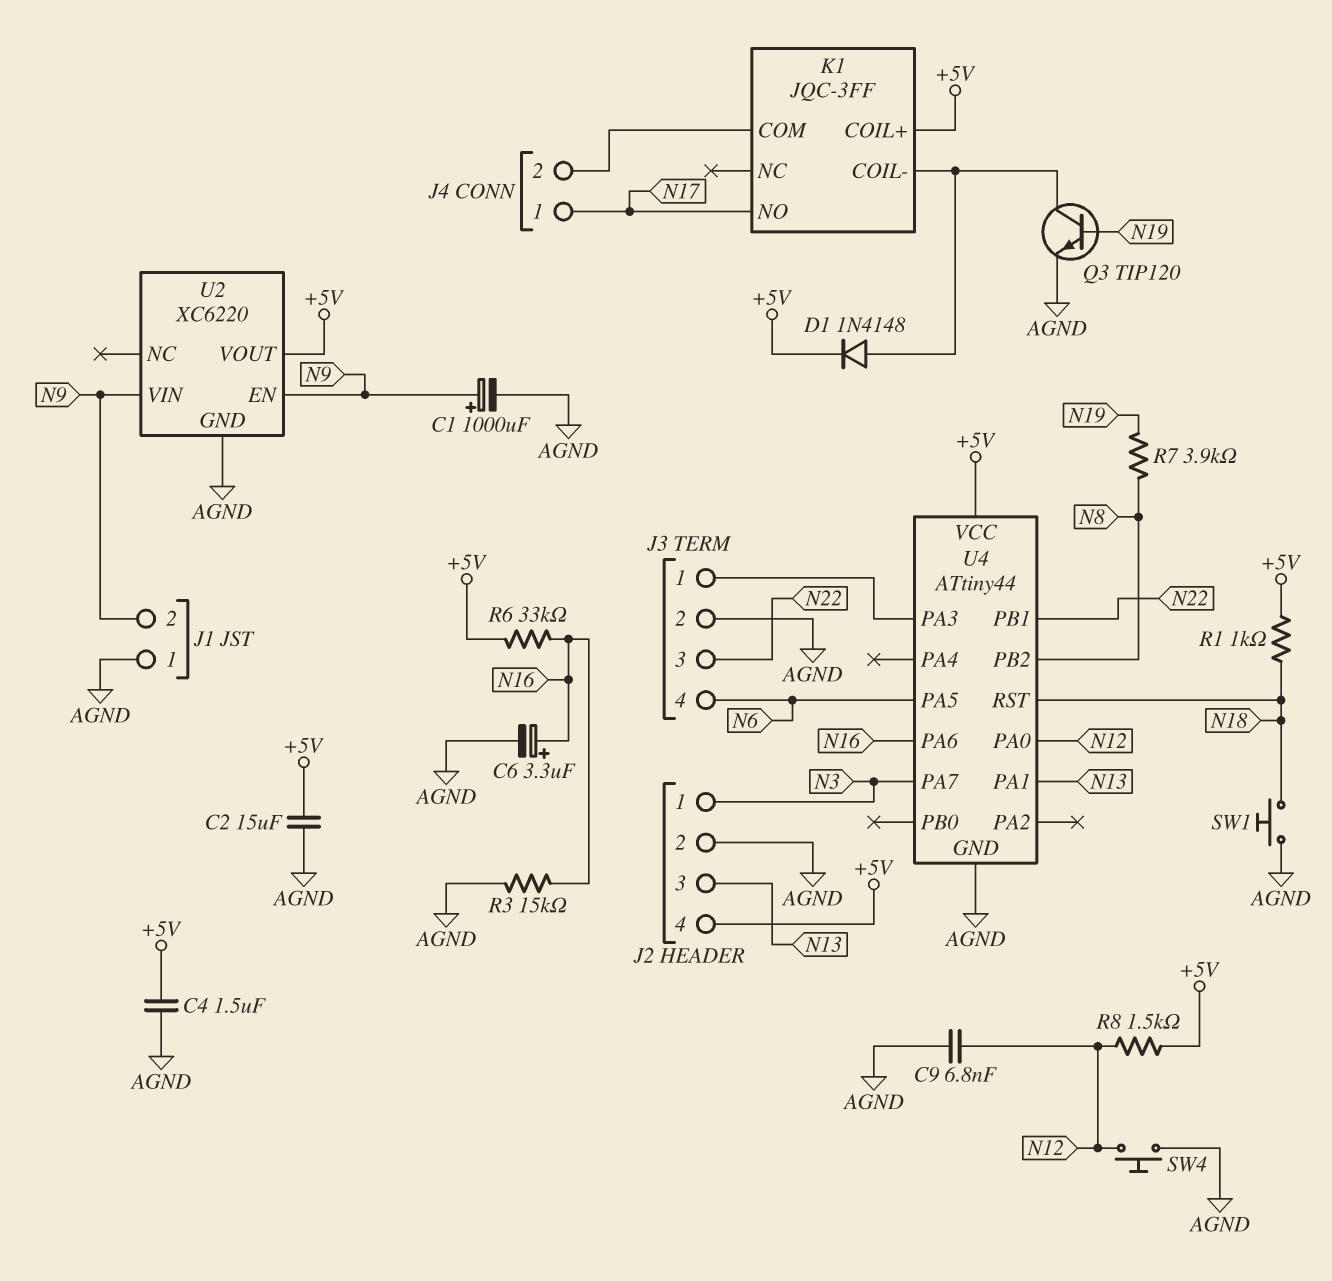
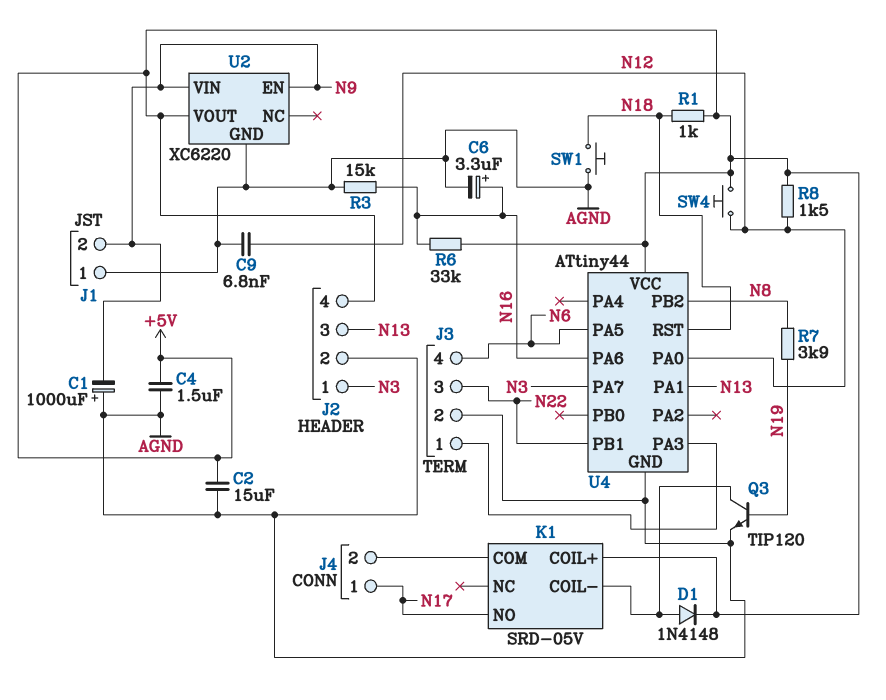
C1: 1000uF (plus N9, minus AGND) -> 1000uF (plus AGND, minus N9)
K1: JQC-3FF -> SRD-05V
SW4: button (AGND, N12) -> button (+5V, N12)

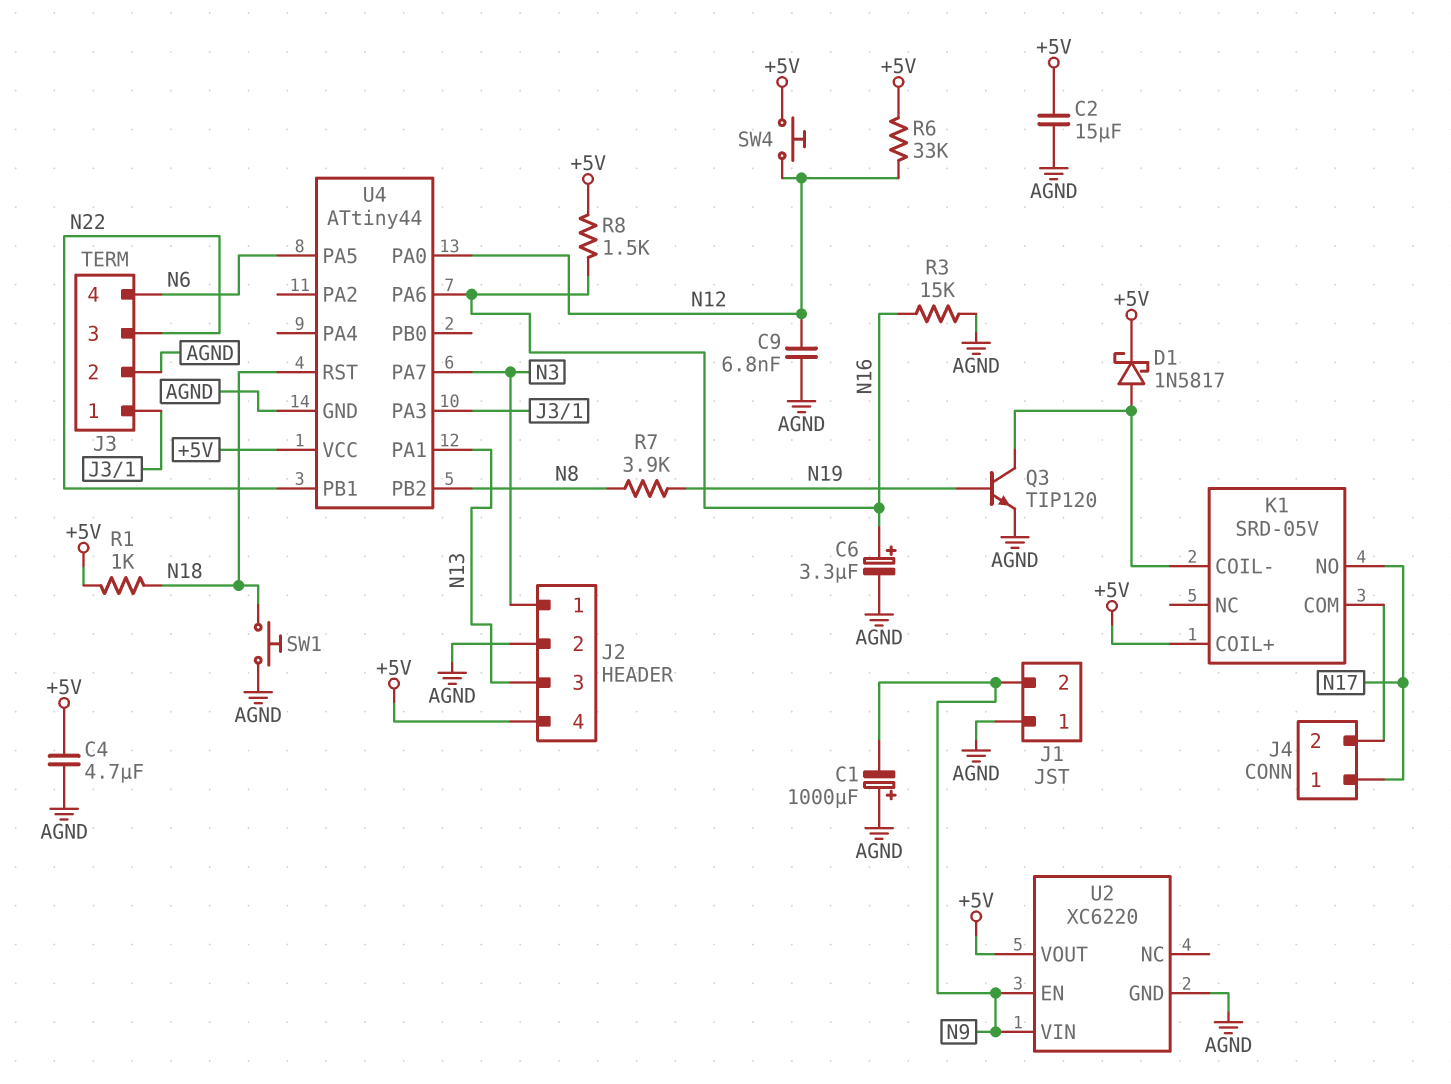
C4: 1.5uF (+5V, AGND) -> 4.7uF (+5V, AGND)
D1: diode 1N4148 (A K1/COIL-, K +5V) -> schottky 1N5817 (A K1/COIL-, K +5V)
R6: 33k (+5V, N16) -> 33k (+5V, N12)
R8: 1.5k (+5V, N12) -> 1.5k (+5V, N16)

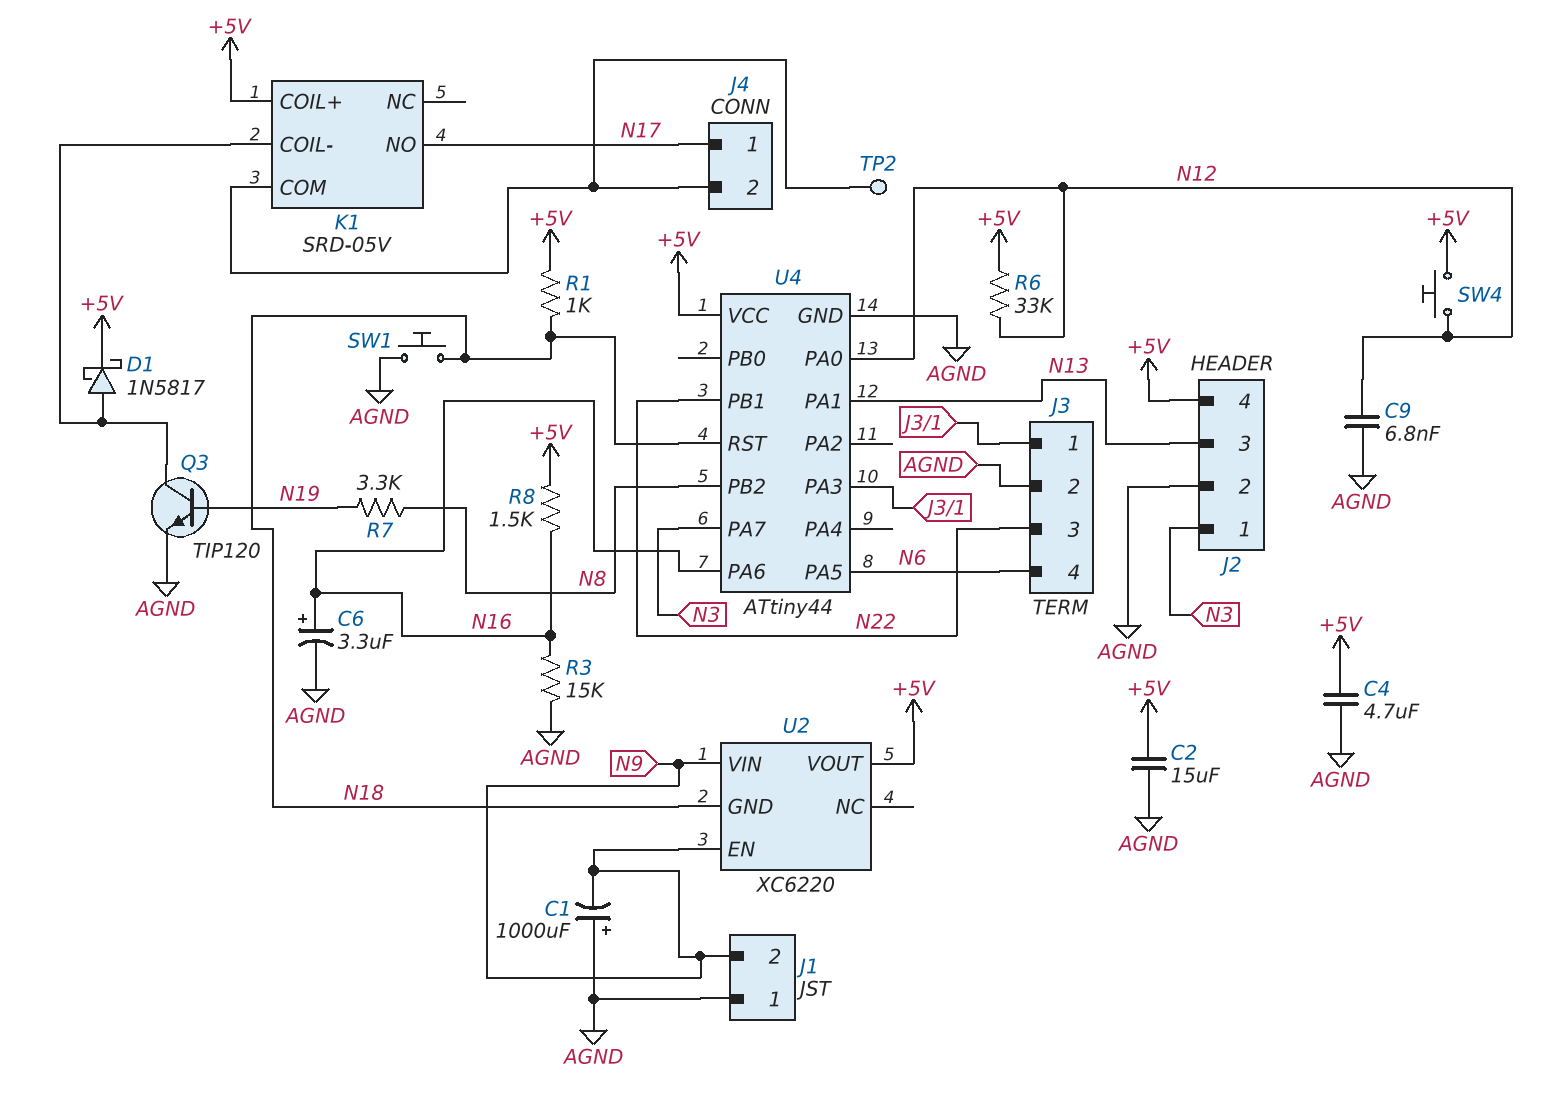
R7: 3.9k (N8, N19) -> 3.3k (N8, N19)
TP2: none -> test point (J4/2)
U2 pin GND: AGND -> N18

